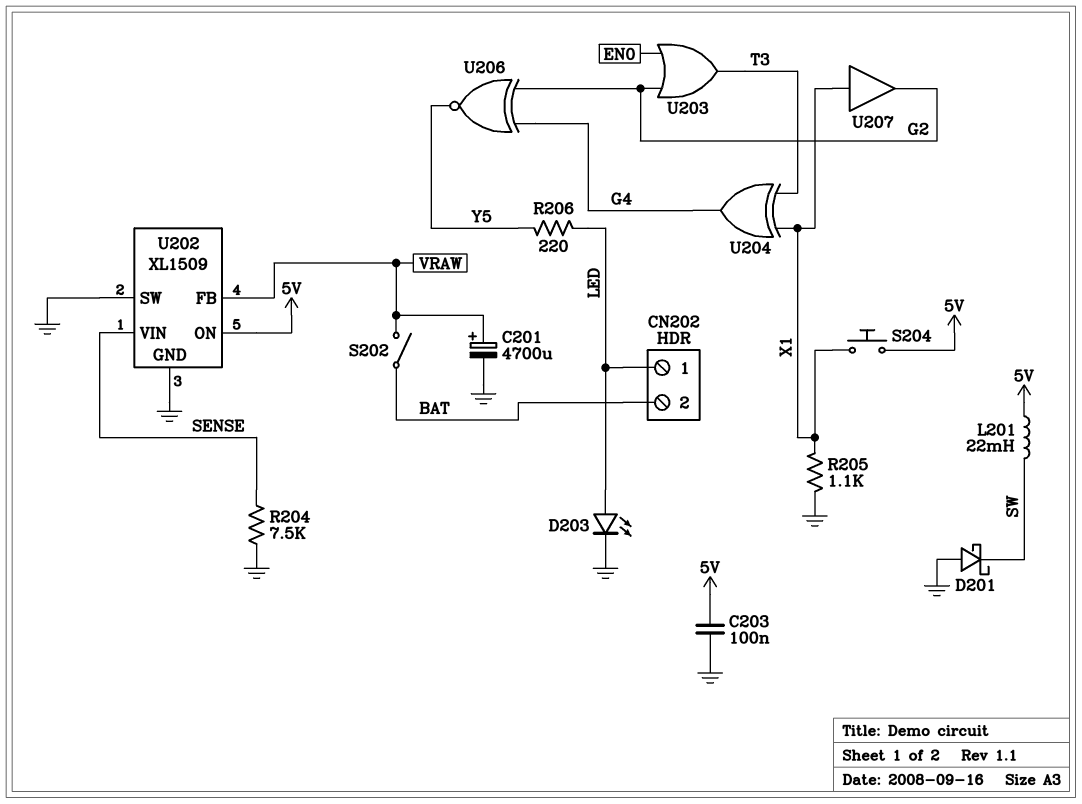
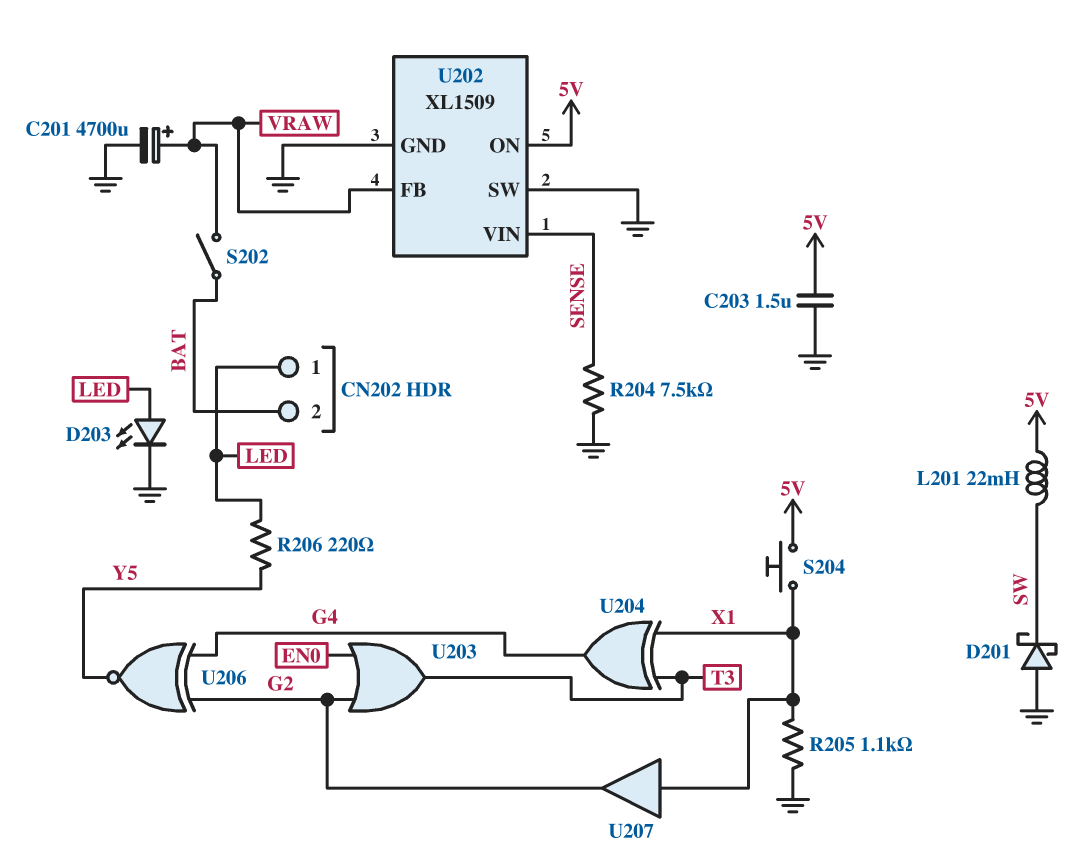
C203: 100nF (5V, GND) -> 1.5uF (5V, GND)

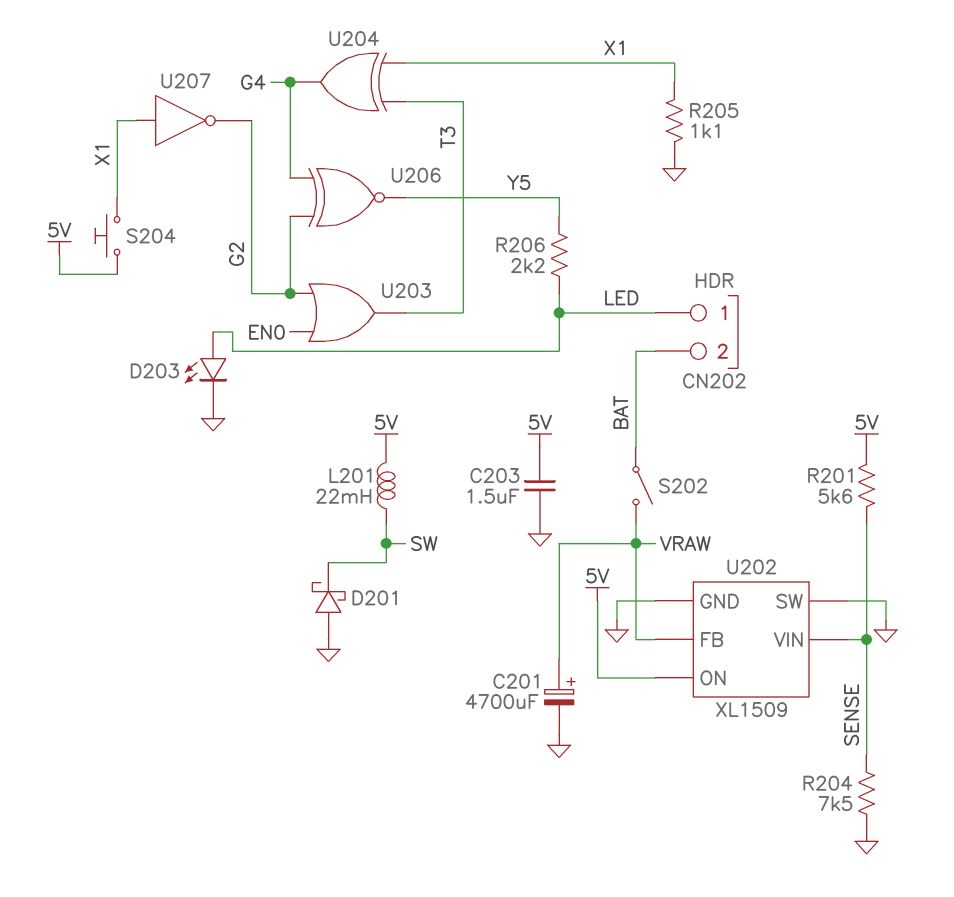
R201: none -> 5.6k (5V, SENSE)
R206: 220 (LED, Y5) -> 2.2k (LED, Y5)
U207: buffer (in X1, out G2) -> NOT (in X1, out G2)

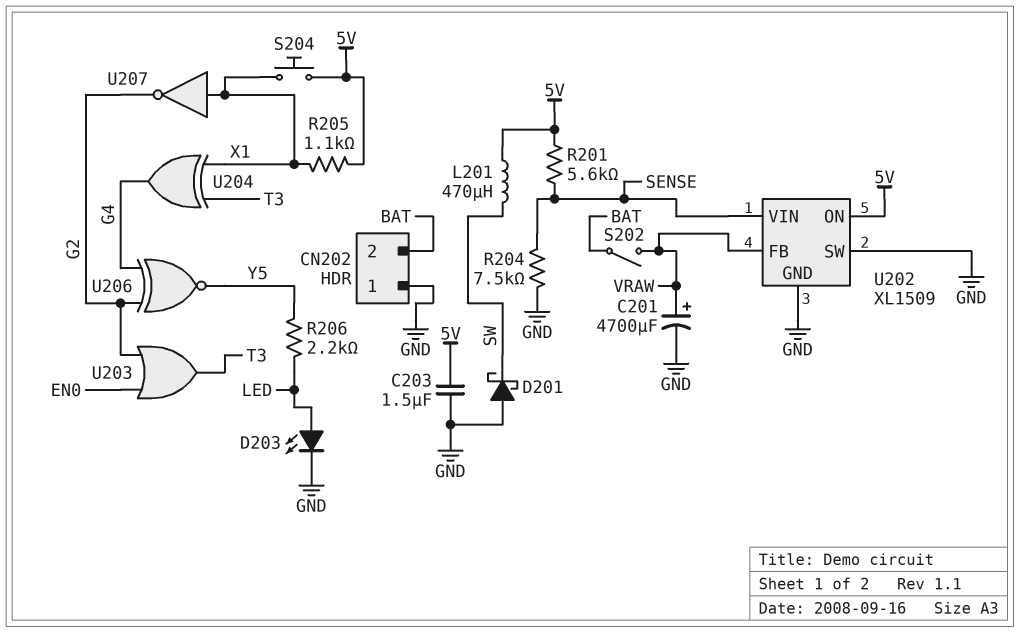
CN202 pin 1: LED -> GND
L201: 22mH (5V, SW) -> 470uH (5V, SW)
R205: 1.1k (GND, X1) -> 1.1k (5V, X1)

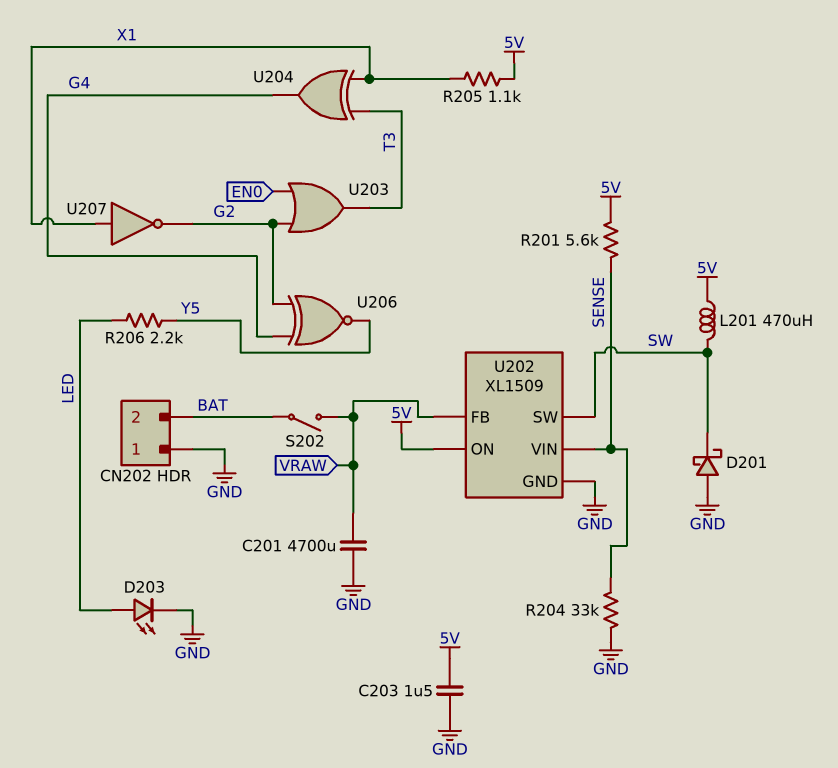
C201: 4700uF (plus VRAW, minus GND) -> 4700uF (GND, VRAW)
R204: 7.5k (GND, SENSE) -> 33k (GND, SENSE)
S204: button (5V, X1) -> none
U202 pin SW: GND -> SW

